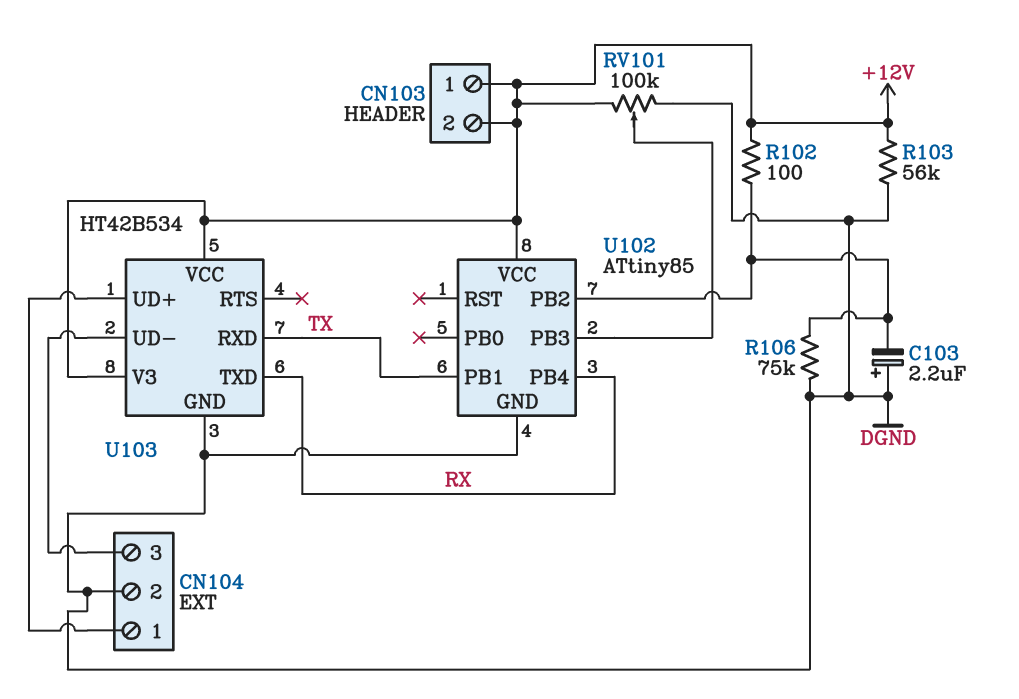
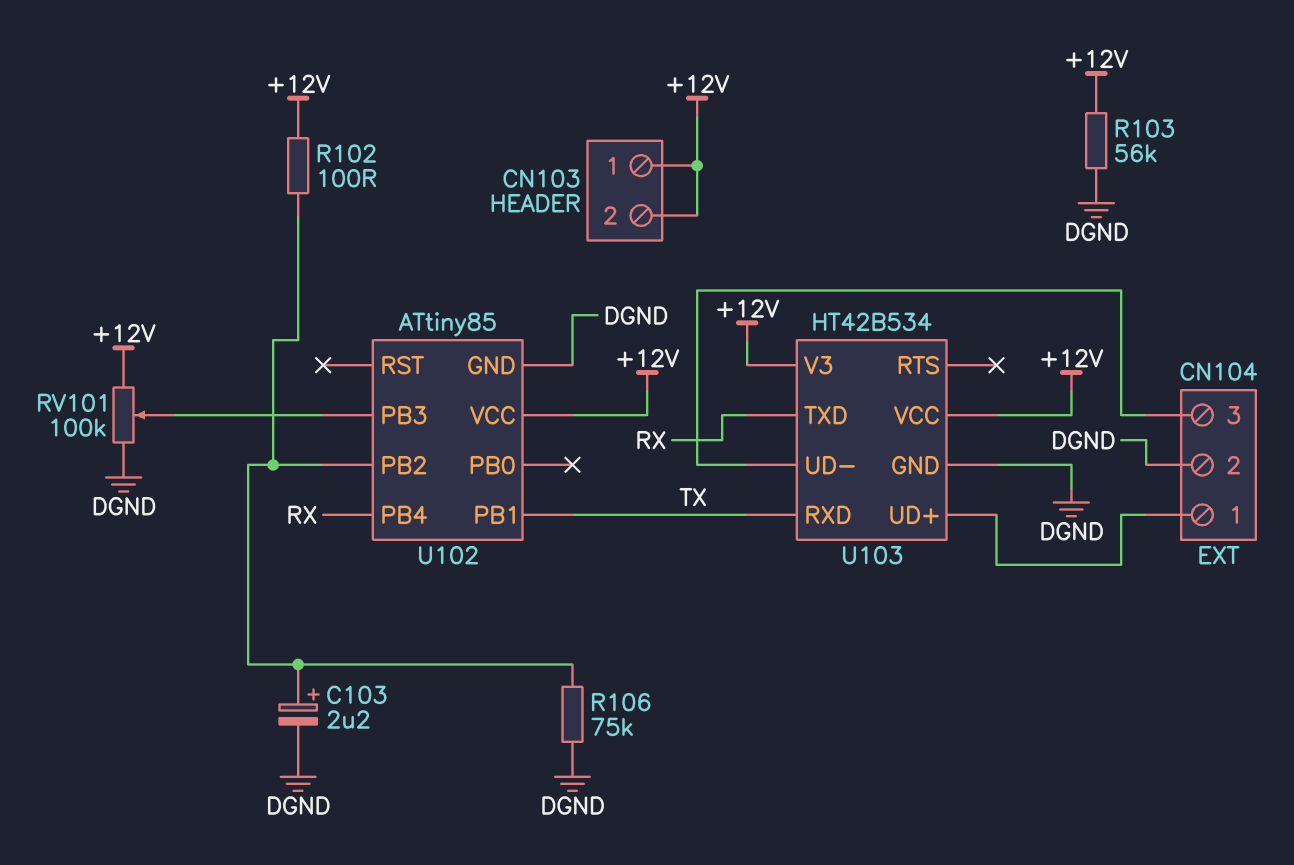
C103: 2.2uF (plus DGND, minus U102/PB2) -> 2.2uF (plus U102/PB2, minus DGND)

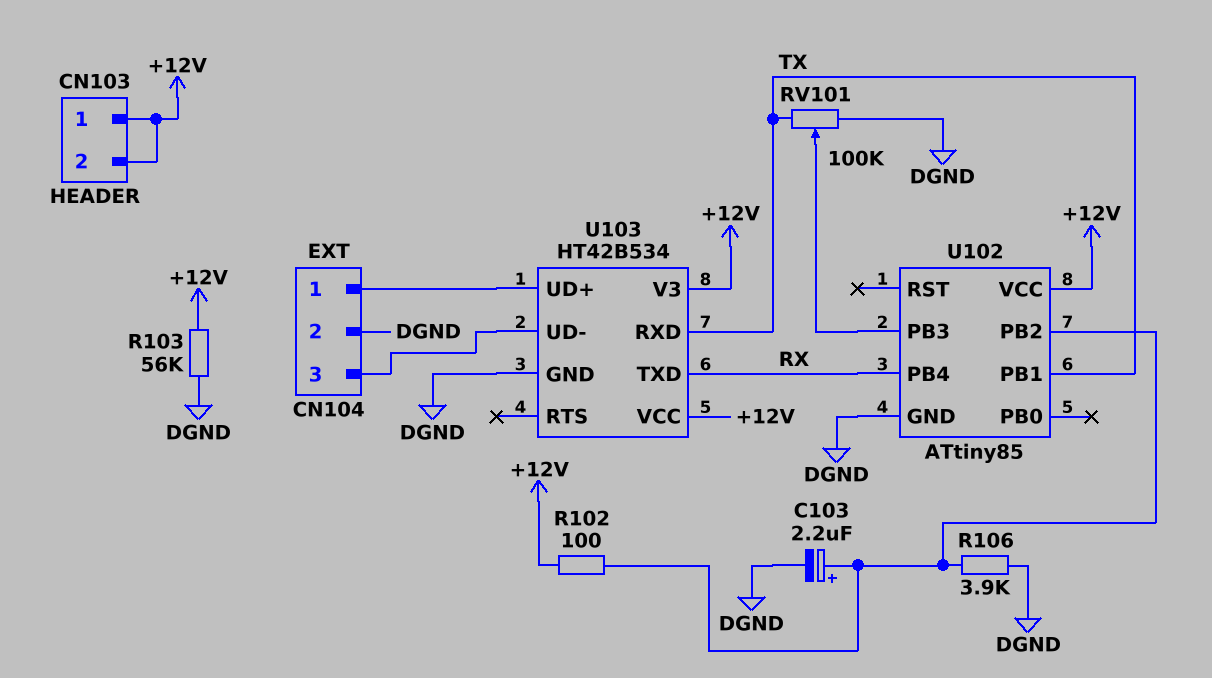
R106: 75k (DGND, U102/PB2) -> 3.9k (DGND, U102/PB2)
RV101: 100k (+12V, DGND, wiper U102/PB3) -> 100k (DGND, TX, wiper U102/PB3)

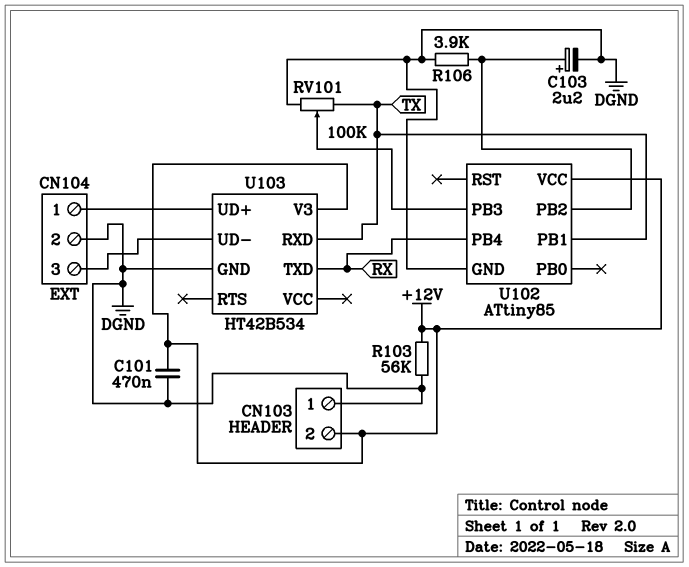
C101: none -> 470nF (+12V, DGND)
CN103 pin 1: +12V -> DGND
R102: 100 (+12V, U102/PB2) -> none
U103 pin VCC: +12V -> none

